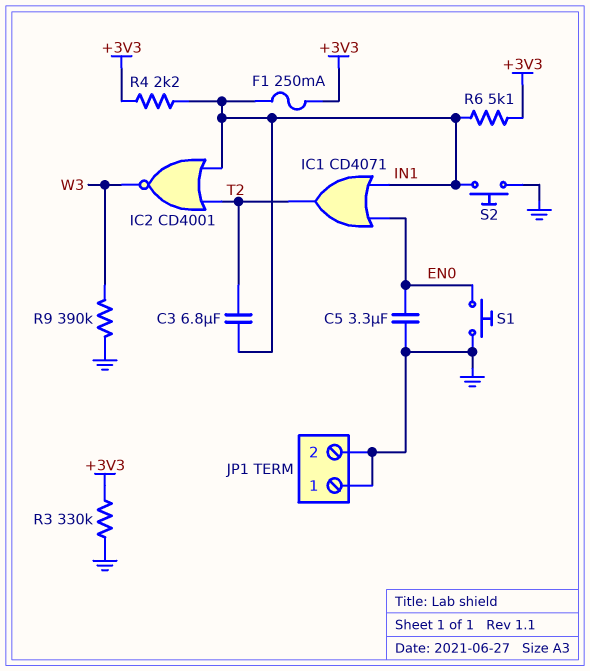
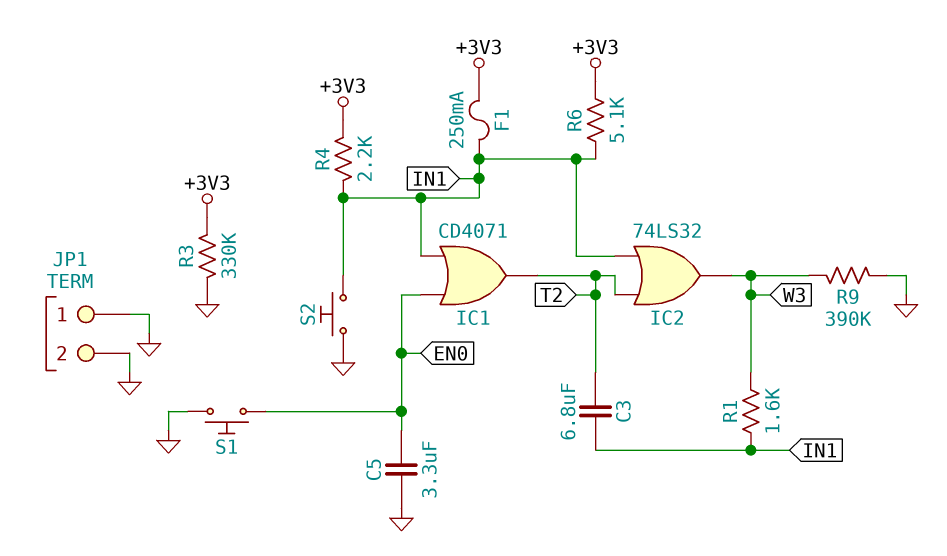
IC2: NOR CD4001 (in IN1, in T2, out W3) -> OR 74LS32 (in IN1, in T2, out W3)
R1: none -> 1.6k (IN1, W3)

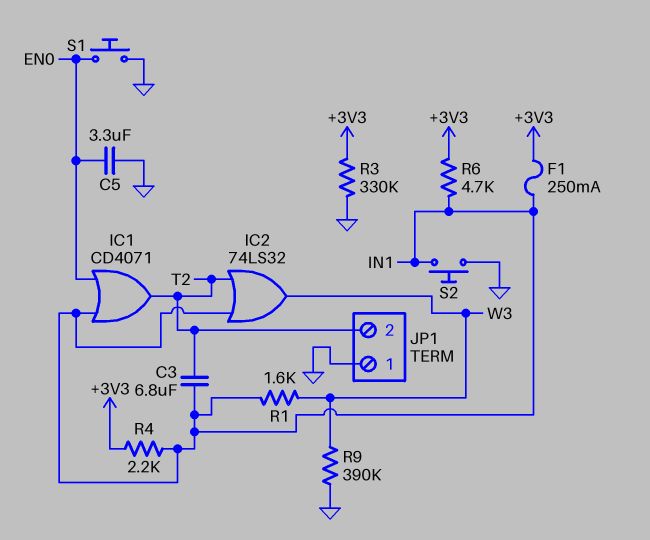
JP1 pin 2: GND -> T2
R6: 5.1k (+3V3, IN1) -> 4.7k (+3V3, IN1)

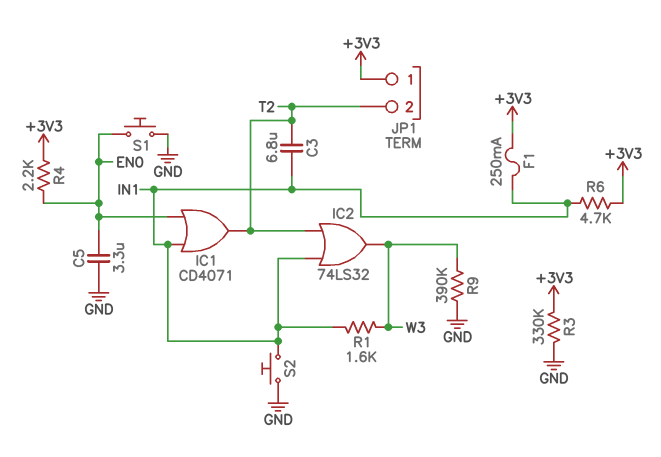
JP1 pin 1: GND -> +3V3
R4: 2.2k (+3V3, IN1) -> 2.2k (+3V3, EN0)

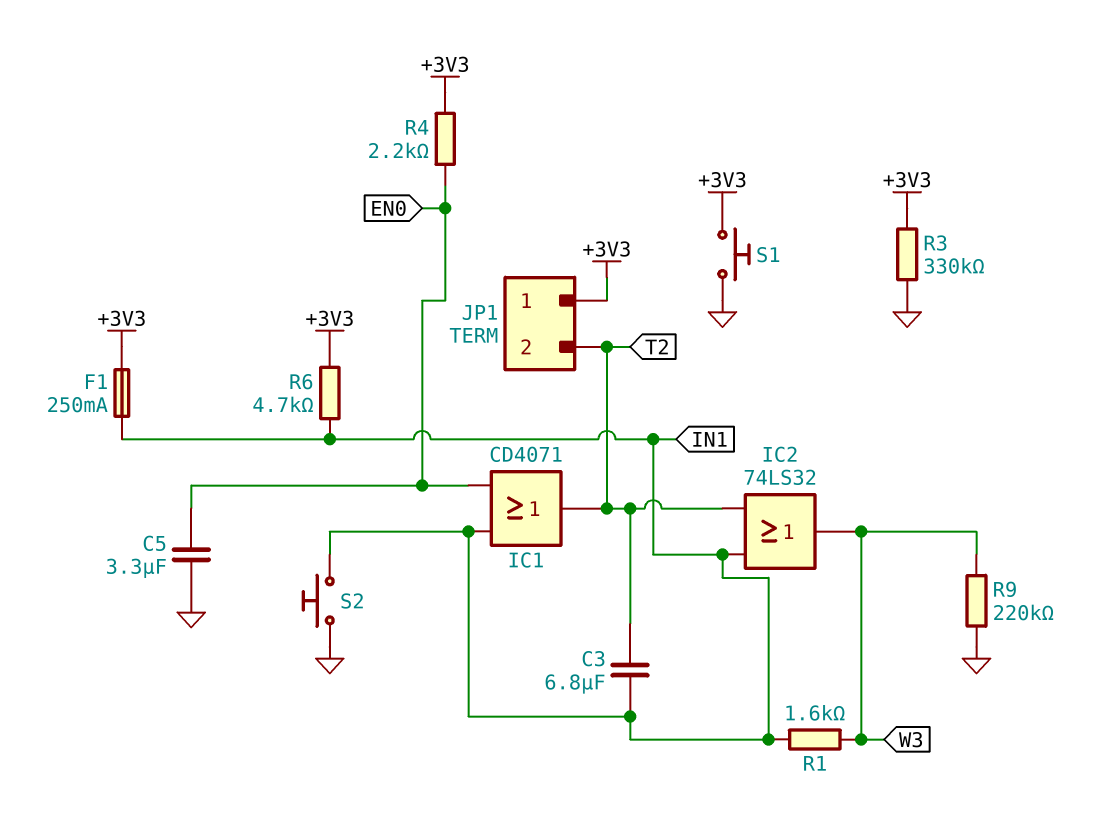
R9: 390k (GND, W3) -> 220k (GND, W3)
S1: button (EN0, GND) -> button (+3V3, GND)

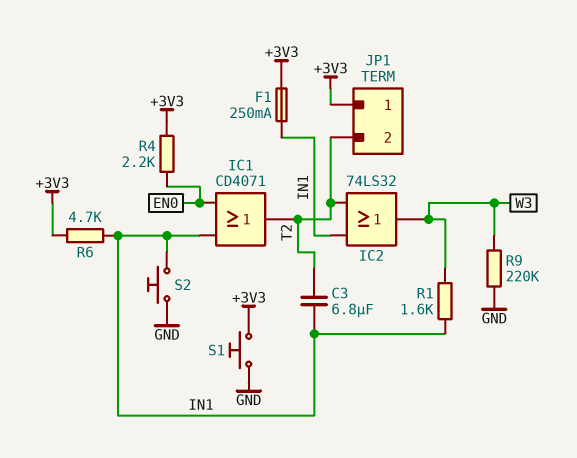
C5: 3.3uF (EN0, GND) -> none
R3: 330k (+3V3, GND) -> none

